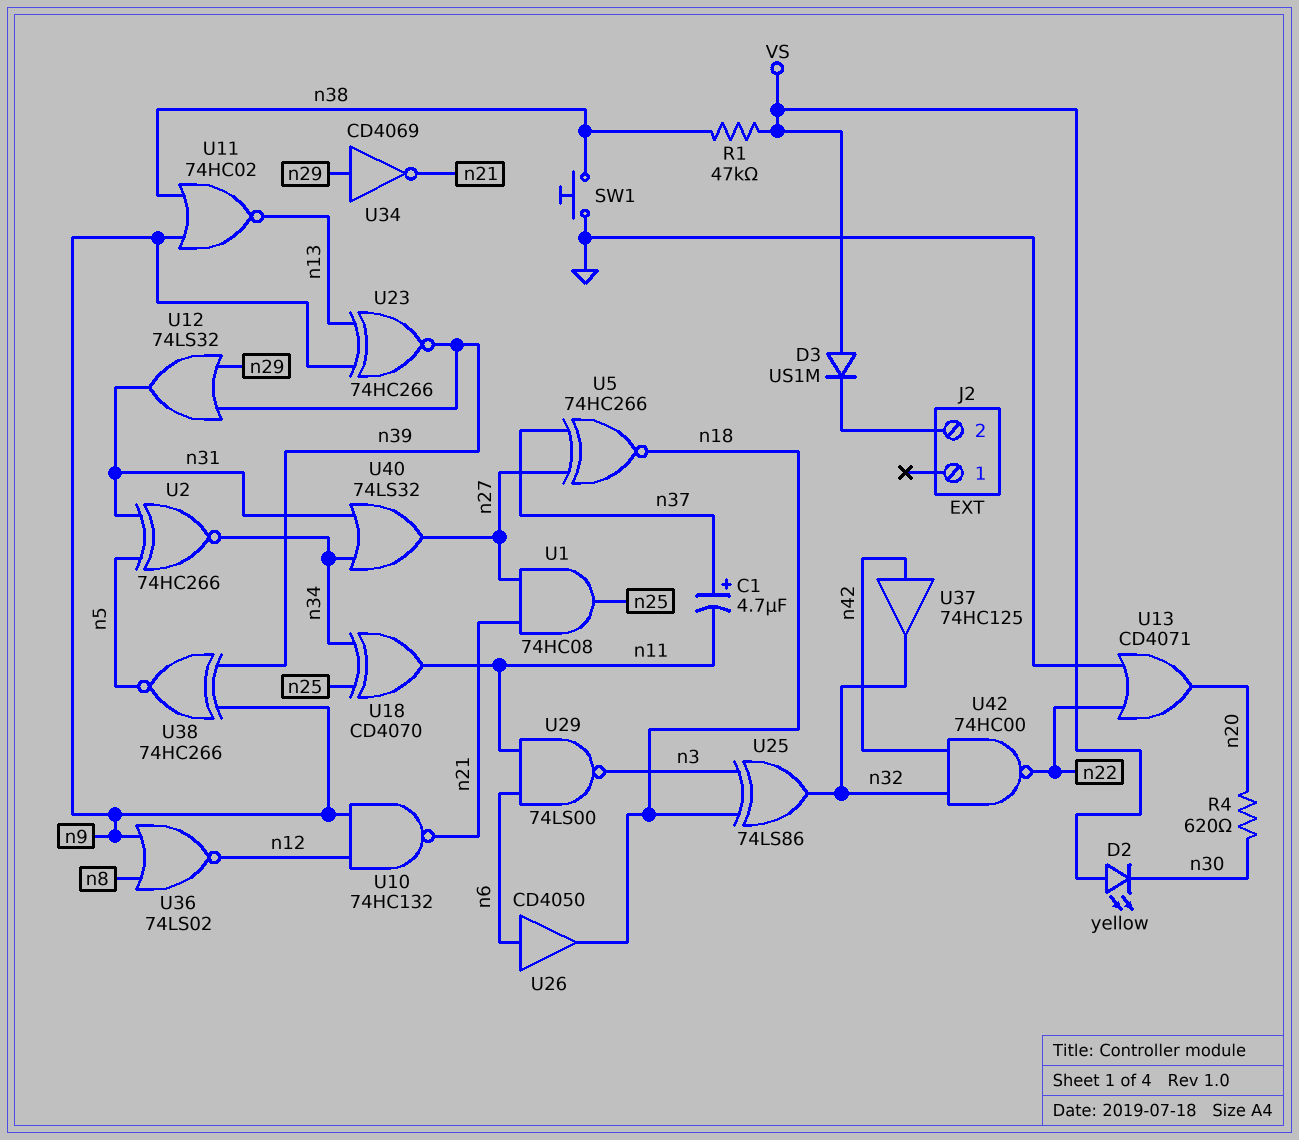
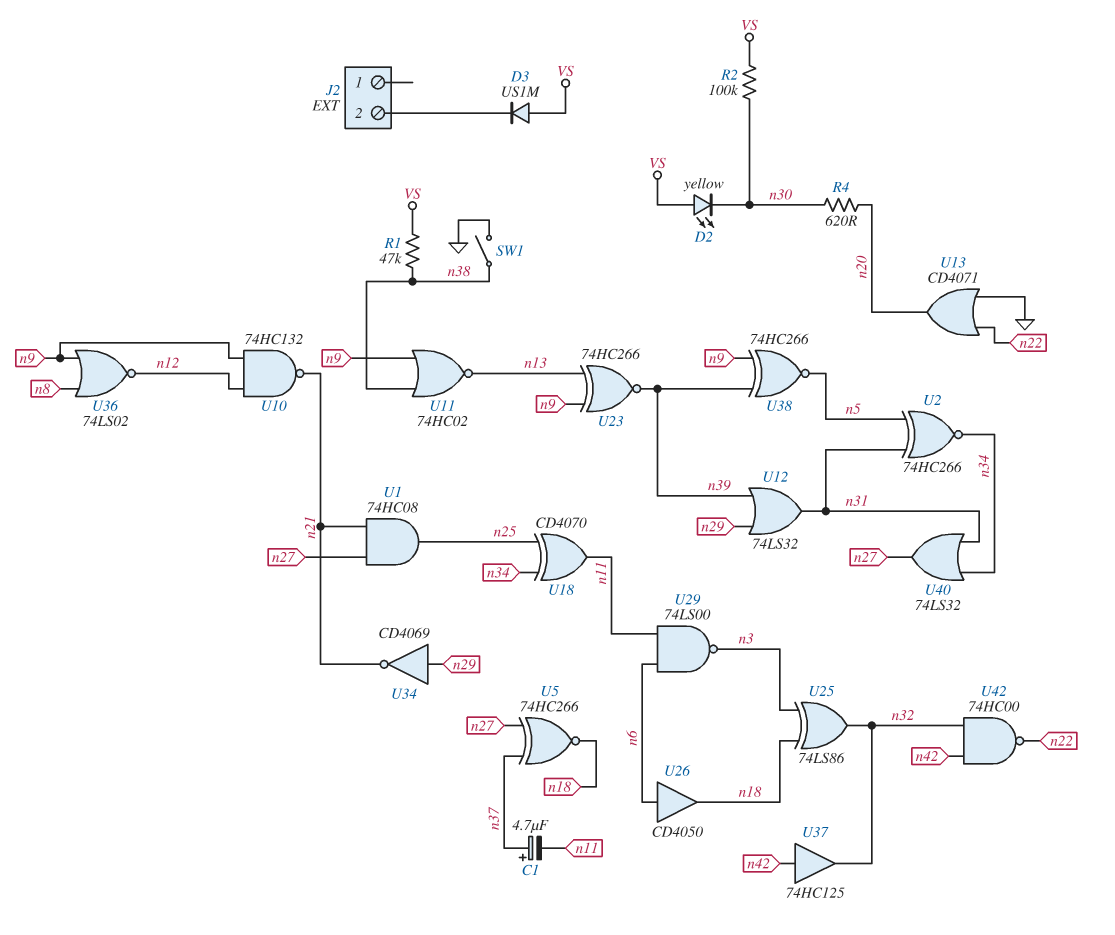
R2: none -> 100k (VS, n30)
SW1: button (GND, n38) -> switch (GND, n38)

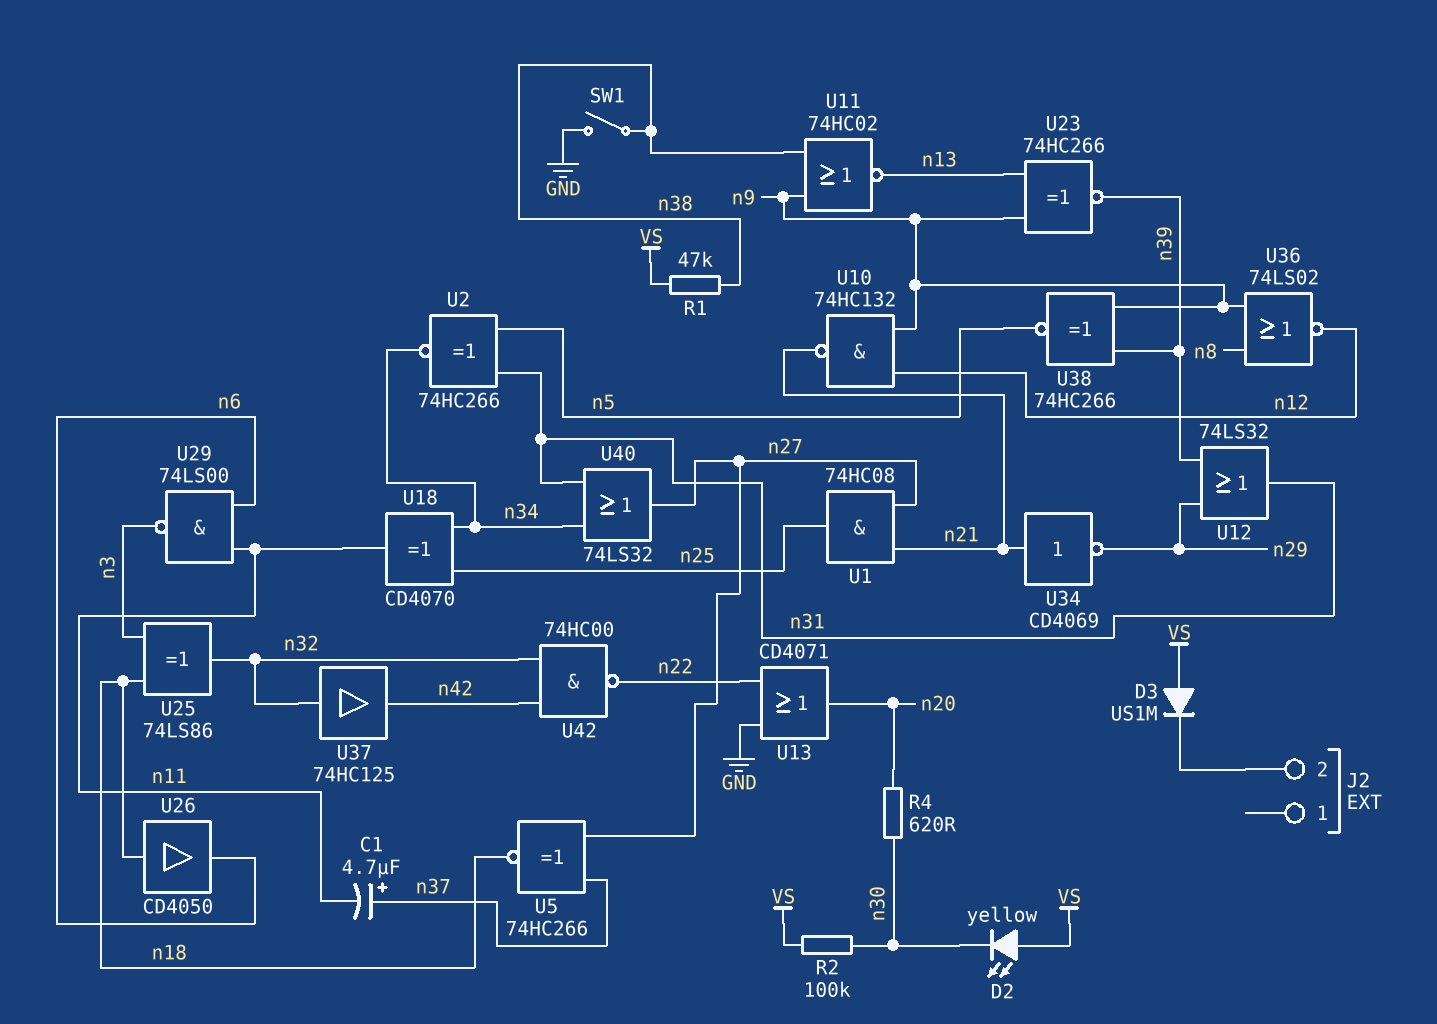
U26: buffer CD4050 (in n6, out n18) -> buffer CD4050 (in n18, out n6)
U34: NOT CD4069 (in n29, out n21) -> NOT CD4069 (in n21, out n29)
U37: buffer 74HC125 (in n42, out n32) -> buffer 74HC125 (in n32, out n42)

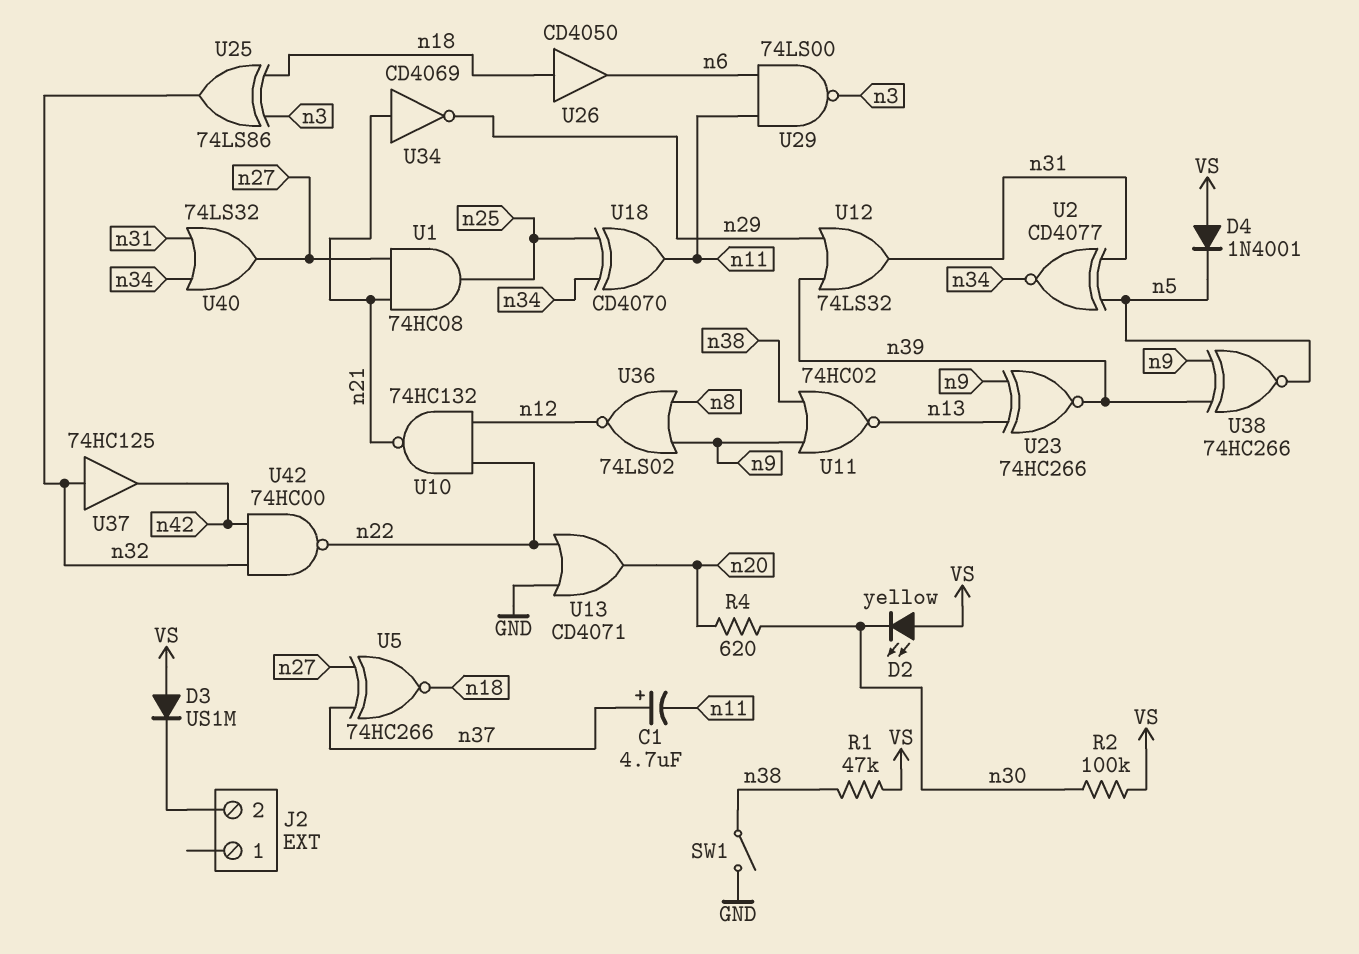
D4: none -> diode 1N4001 (A VS, K n5)
U2: XNOR 74HC266 (in n5, in n31, out n34) -> XNOR CD4077 (in n5, in n31, out n34)
U10: NAND 74HC132 (in n9, in n12, out n21) -> NAND 74HC132 (in n12, in n22, out n21)

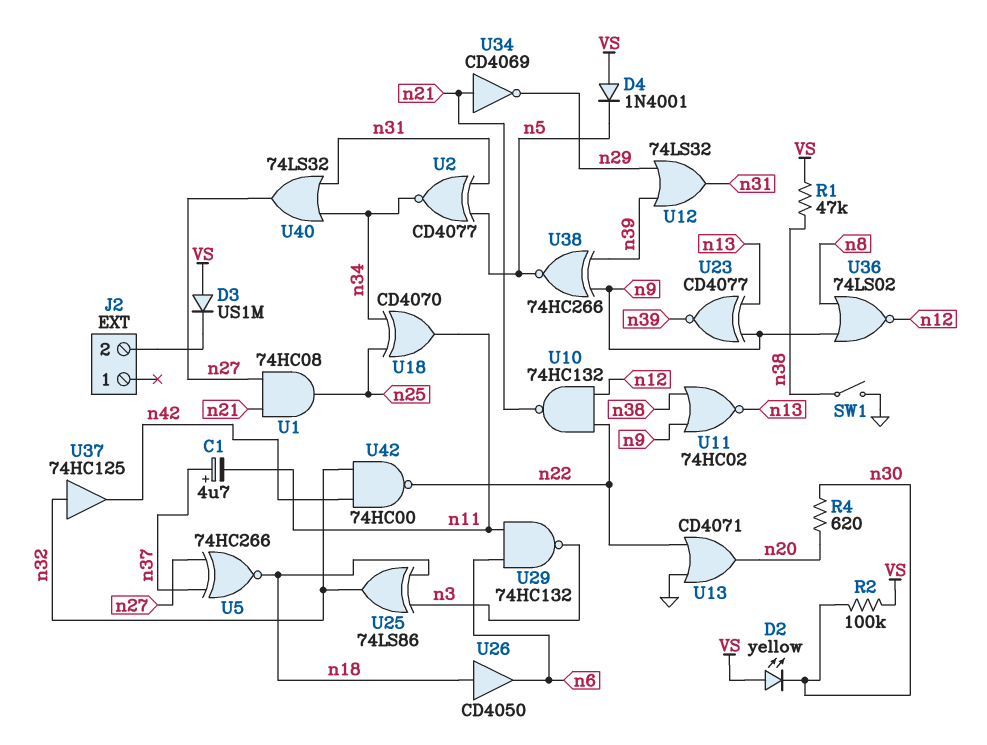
U23: XNOR 74HC266 (in n9, in n13, out n39) -> XNOR CD4077 (in n9, in n13, out n39)
U29: NAND 74LS00 (in n6, in n11, out n3) -> NAND 74HC132 (in n6, in n11, out n3)

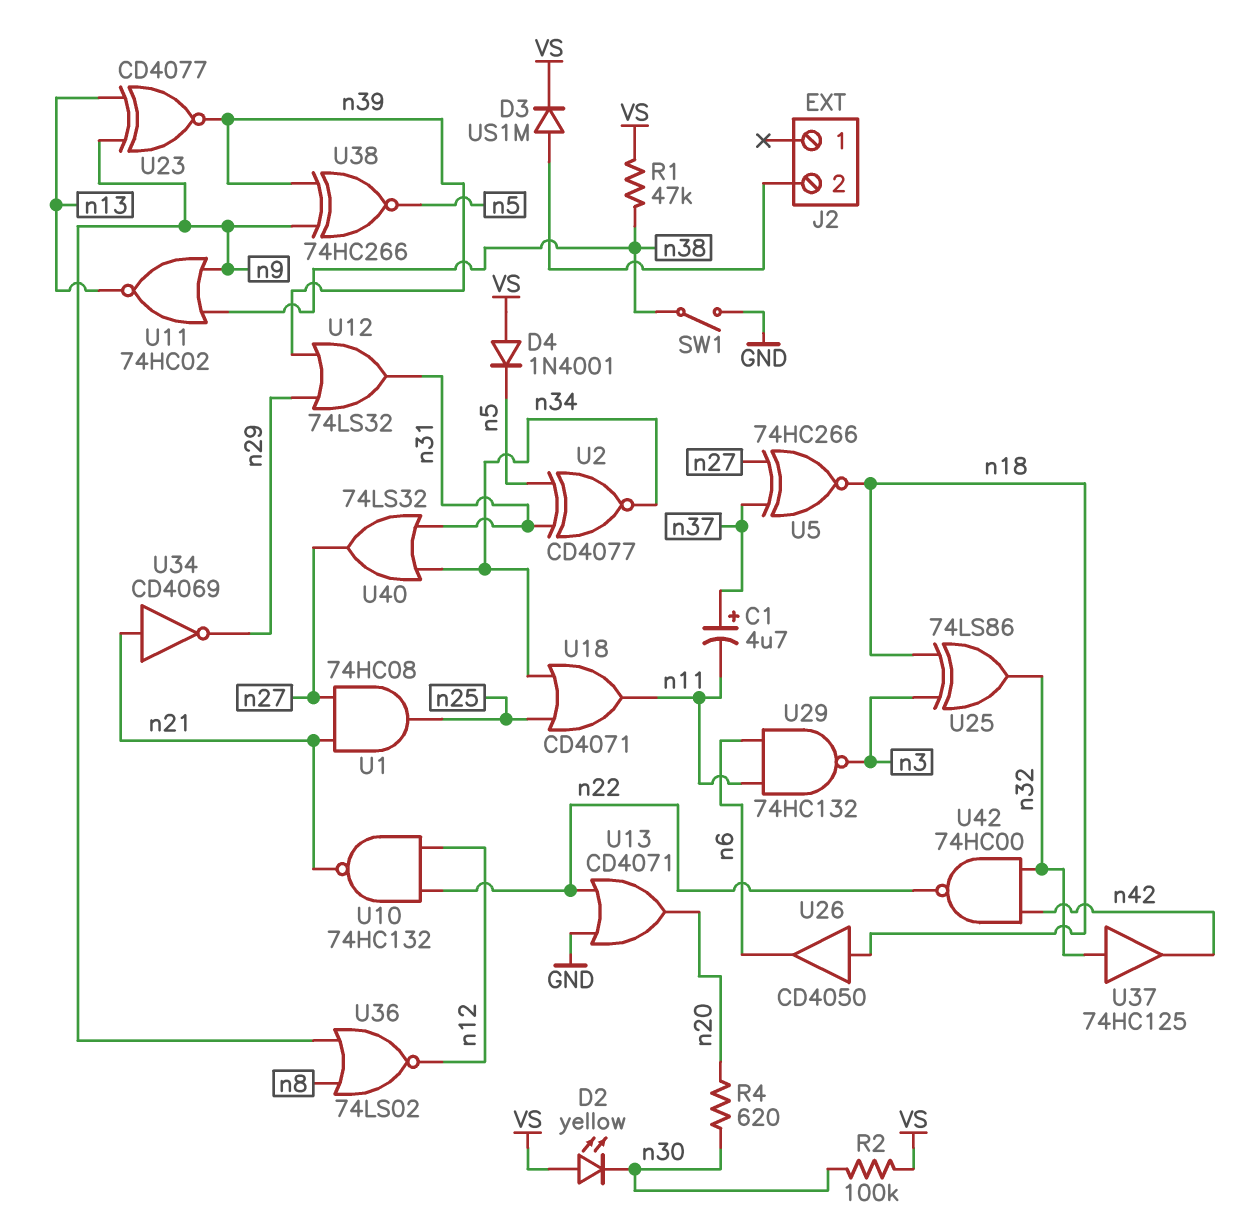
D3: diode US1M (A VS, K J2/2) -> diode US1M (A J2/2, K VS)
U18: XOR CD4070 (in n25, in n34, out n11) -> OR CD4071 (in n25, in n34, out n11)

